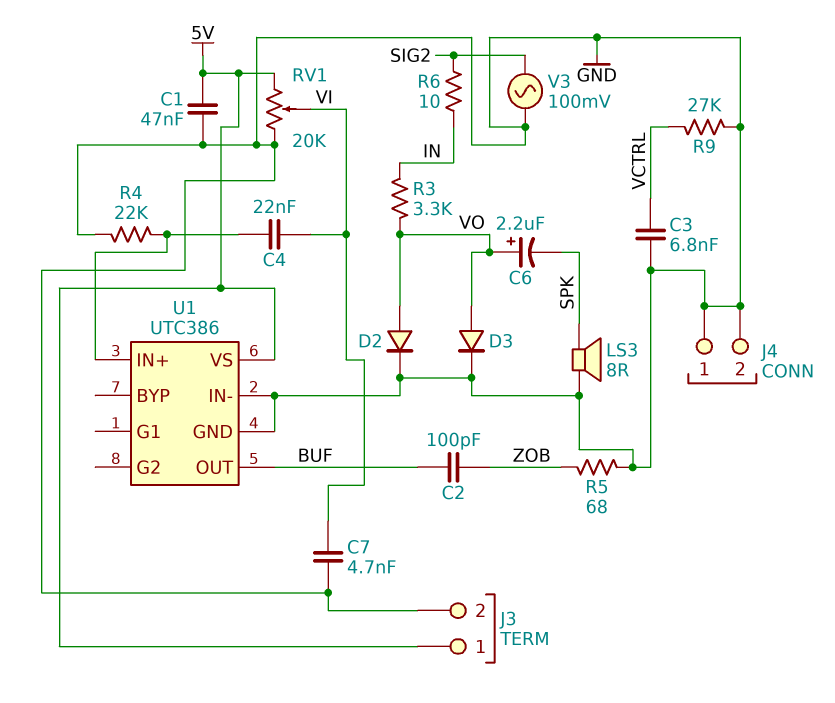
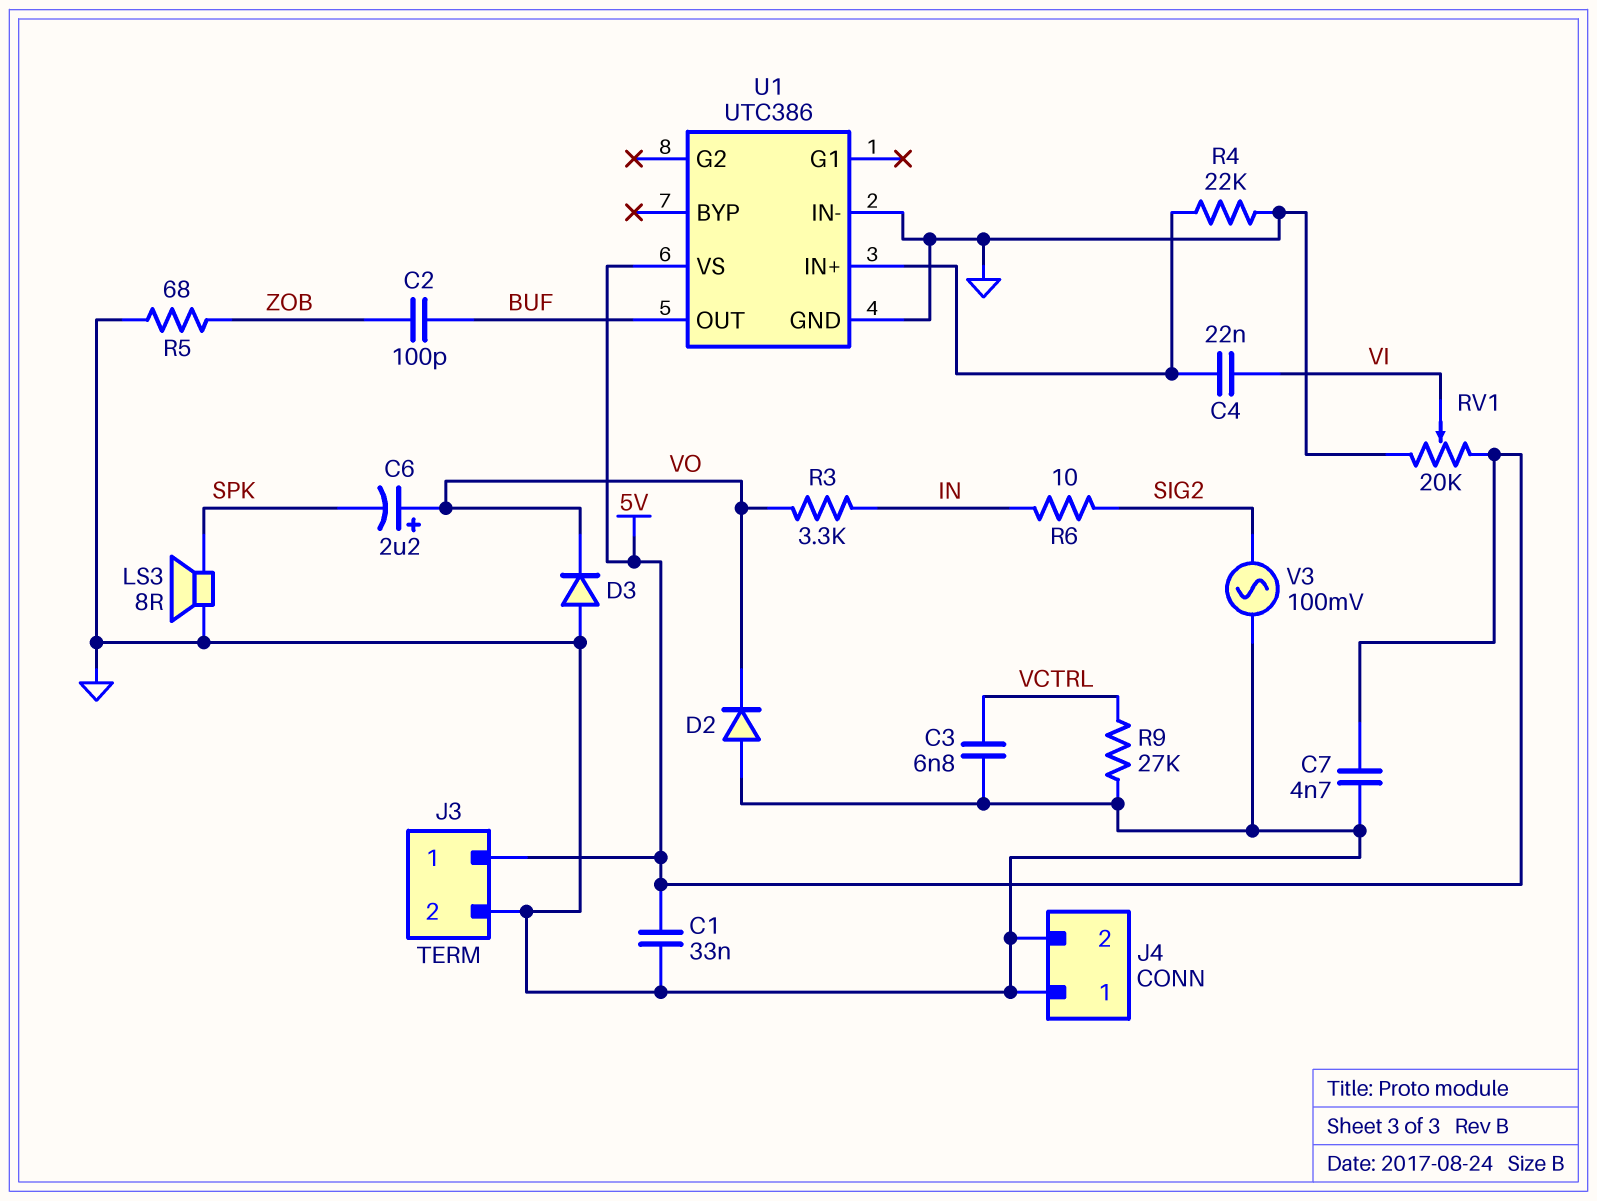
C1: 47nF (5V, GND) -> 33nF (5V, GND)
C7: 4.7nF (GND, VI) -> 4.7nF (5V, GND)
D2: diode (A VO, K GND) -> diode (A GND, K VO)
D3: diode (A VO, K GND) -> diode (A GND, K VO)

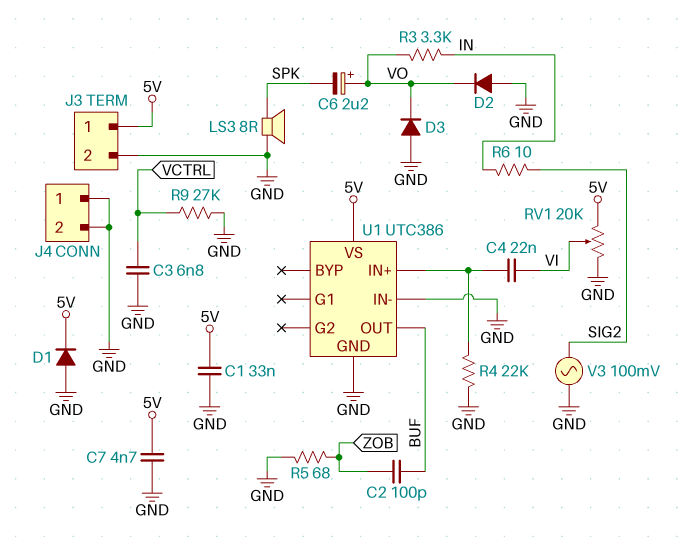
D1: none -> diode (A GND, K 5V)

